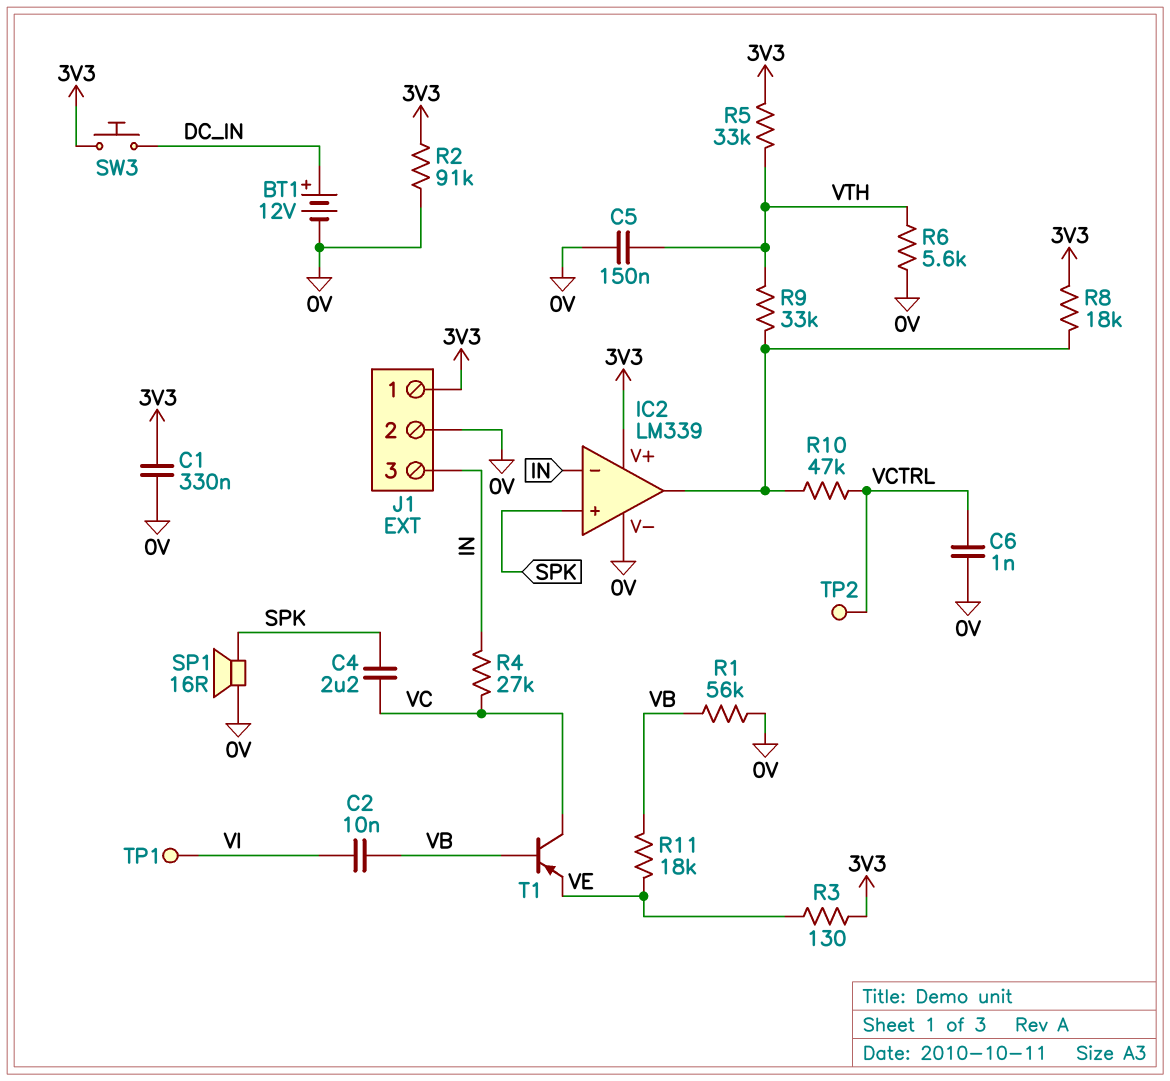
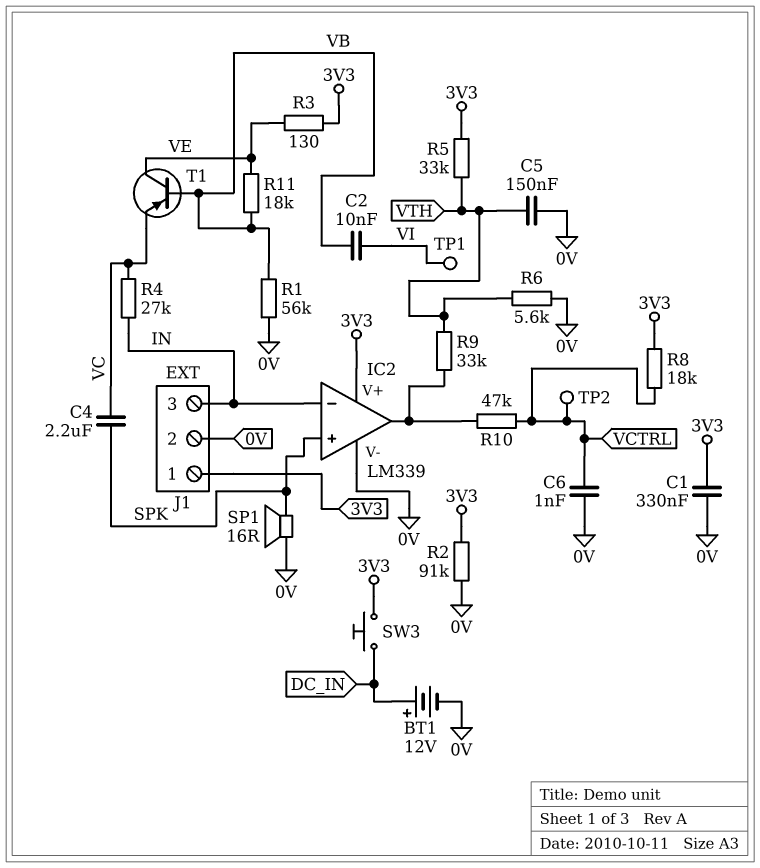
R8: 18k (3V3, IC2/out) -> 18k (3V3, VCTRL)
T1: PNP (B VB, C VC, E VE) -> PNP (B VB, C VE, E VC)

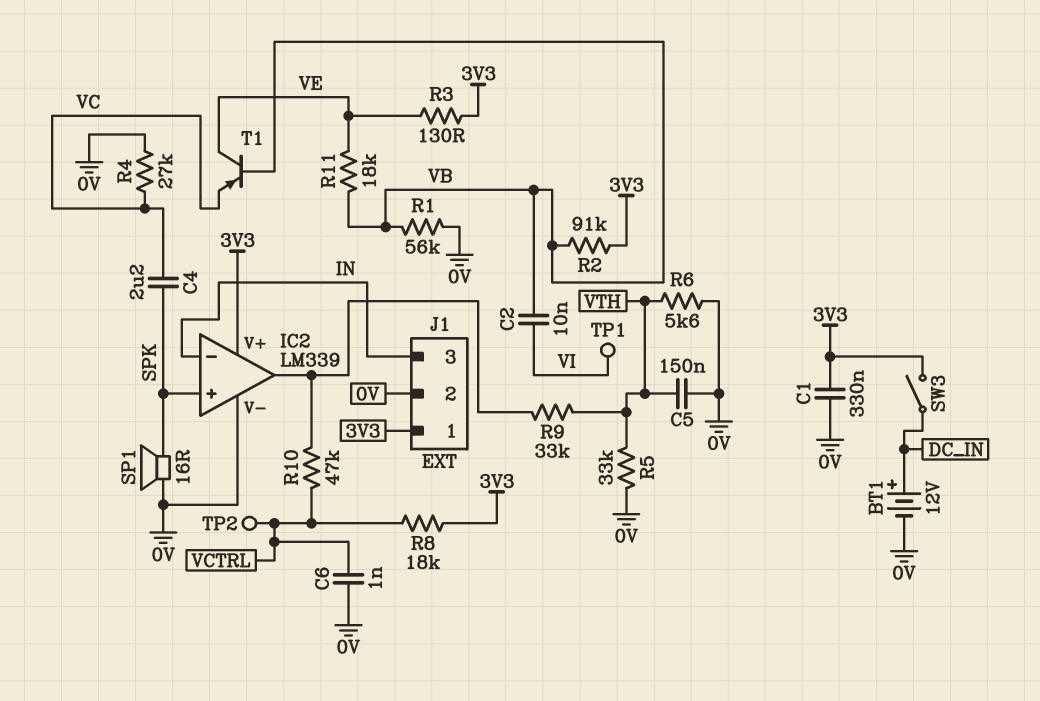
R2: 91k (0V, 3V3) -> 91k (3V3, VB)
R4: 27k (IN, VC) -> 27k (0V, VC)
R5: 33k (3V3, VTH) -> 33k (0V, VTH)
SW3: button (3V3, DC_IN) -> switch (3V3, DC_IN)

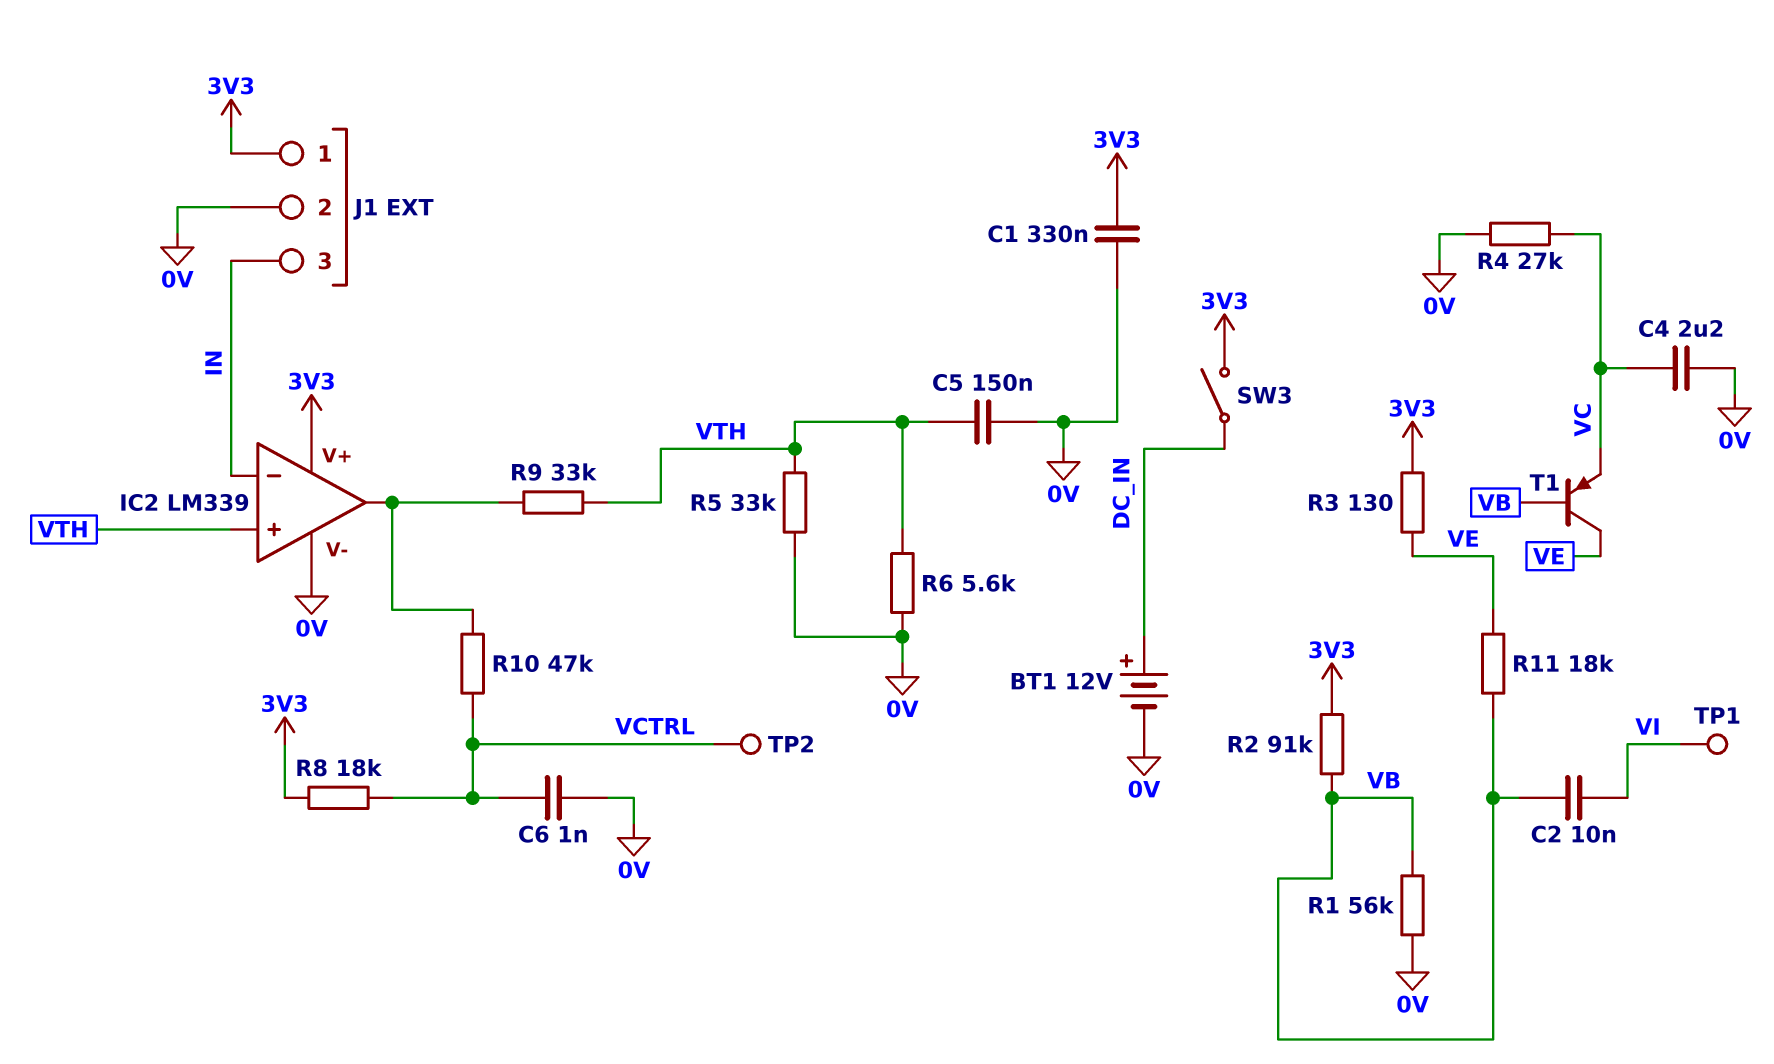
C4: 2.2uF (SPK, VC) -> 2.2uF (0V, VC)
IC2 pin in+: SPK -> VTH
SP1: speaker 16R (0V, SPK) -> none

